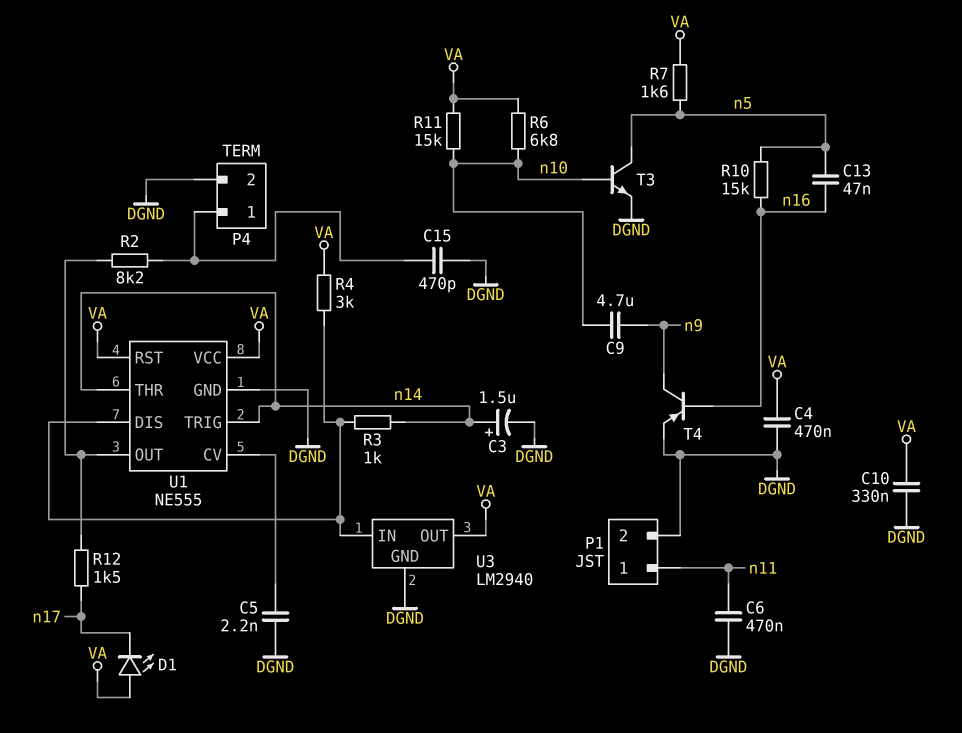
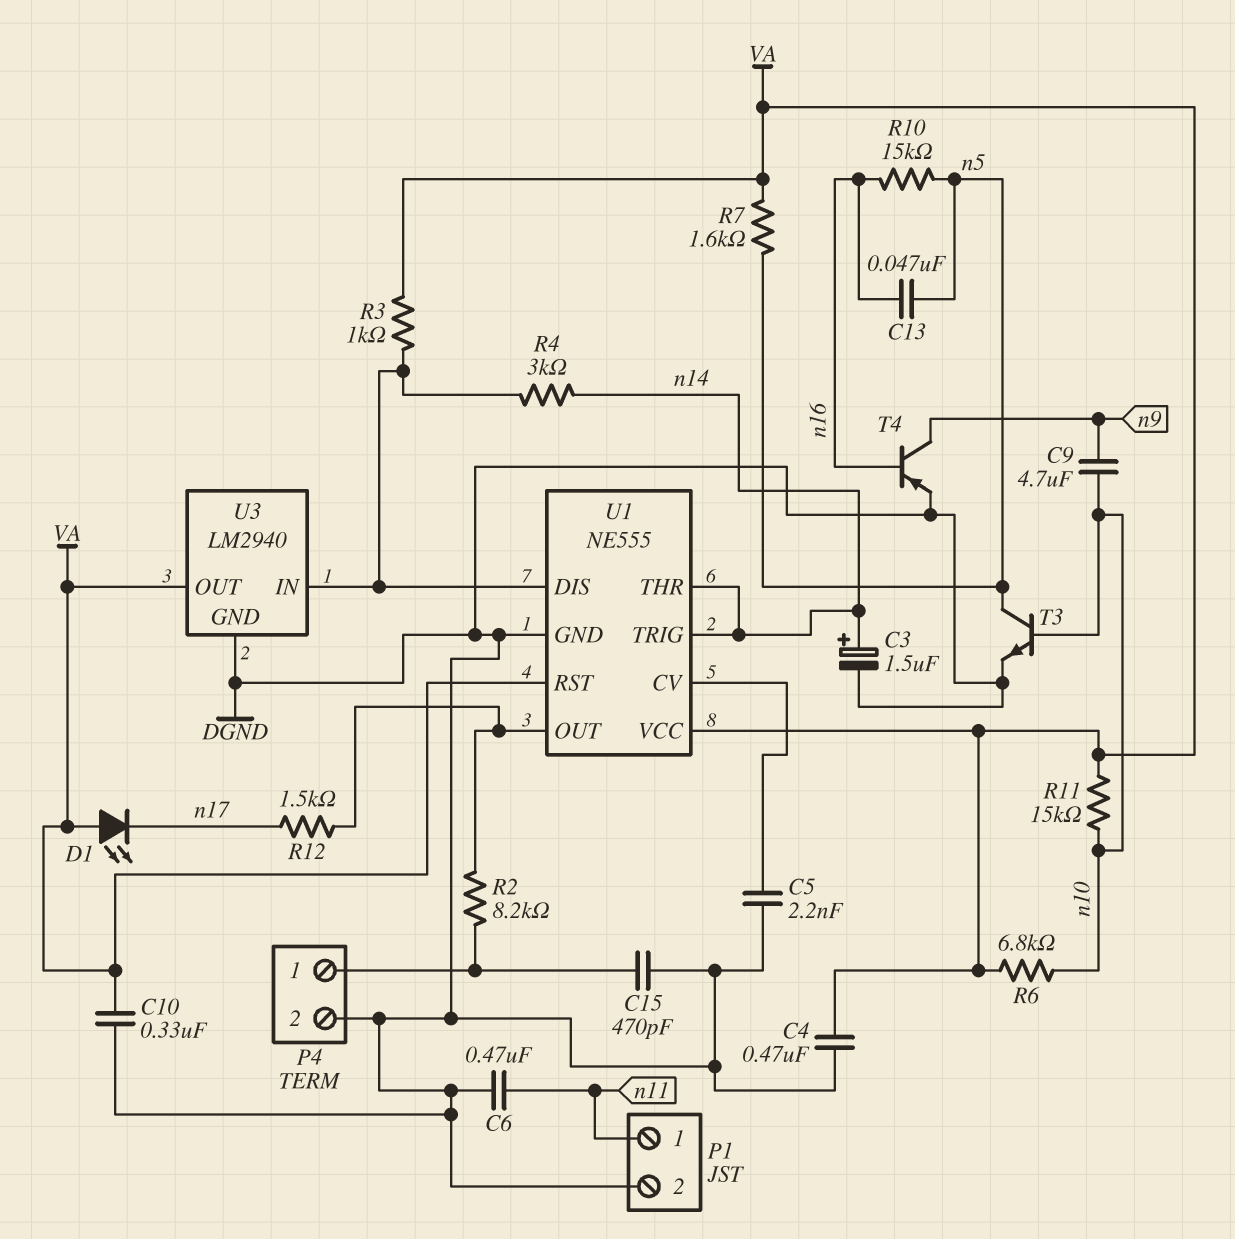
R3: 1k (U1/DIS, n14) -> 1k (U1/DIS, VA)
R4: 3k (U1/DIS, VA) -> 3k (U1/DIS, n14)

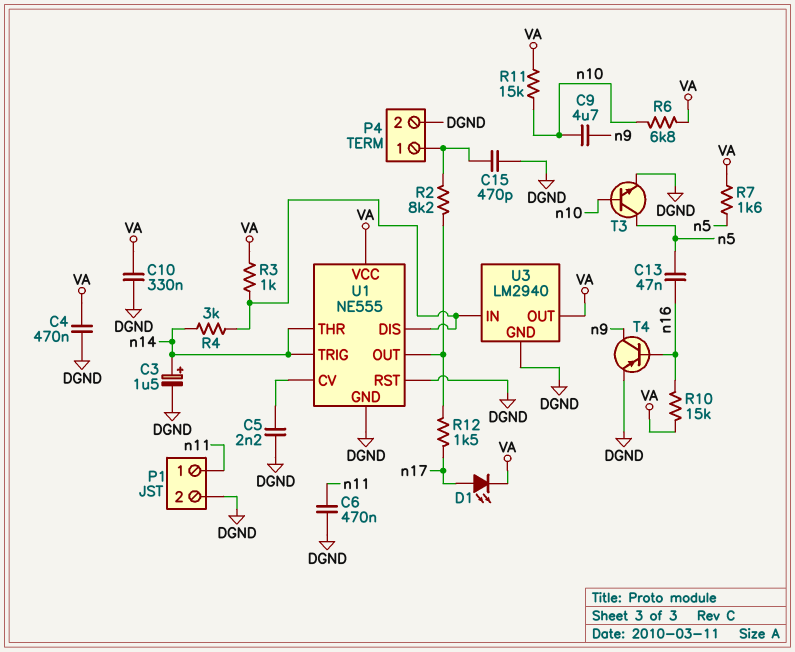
D1: LED (A VA, K n17) -> LED (A n17, K VA)
R10: 15k (n5, n16) -> 15k (VA, n16)
U1 pin RST: VA -> DGND

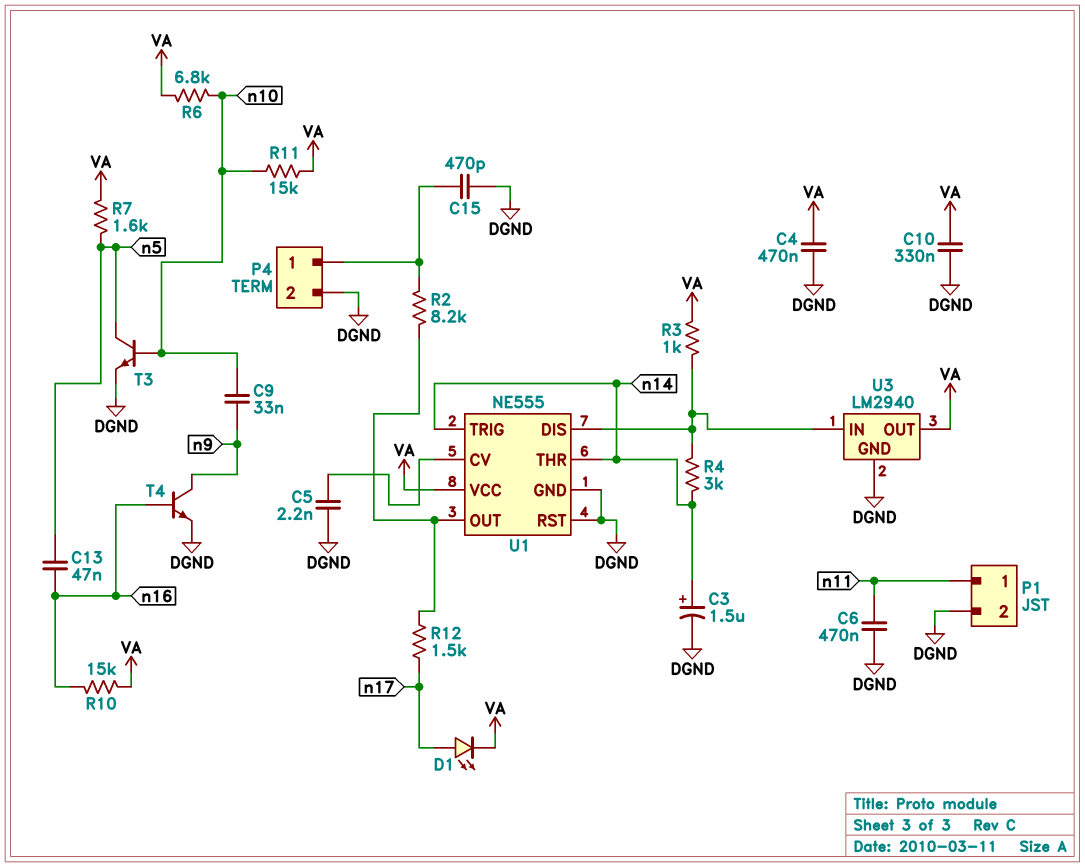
C9: 4.7uF (n9, n10) -> 33nF (n9, n10)
T4: PNP (B n16, C n9, E DGND) -> NPN (B n16, C n9, E DGND)

